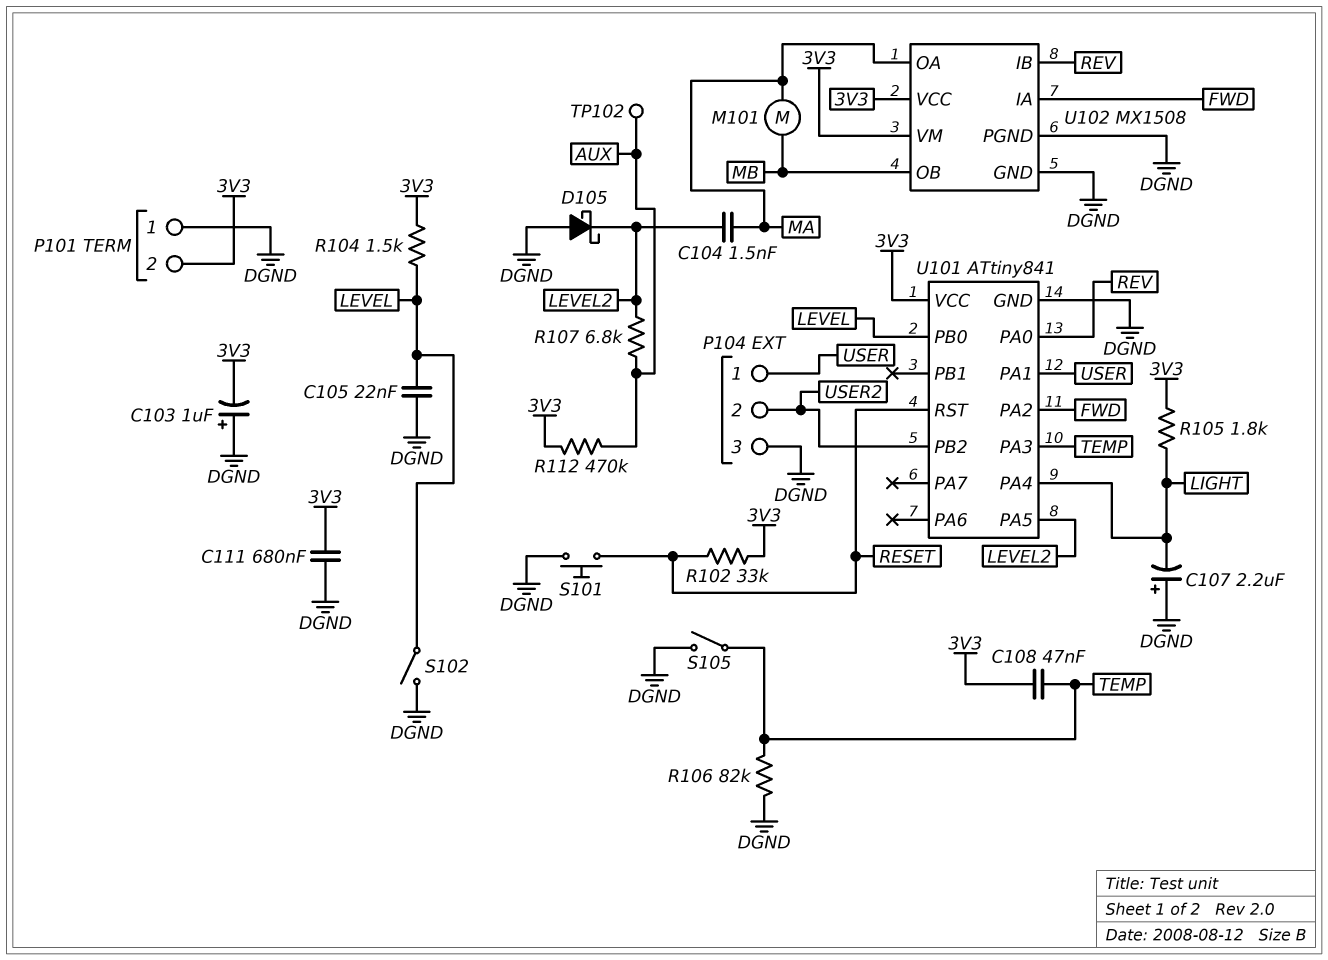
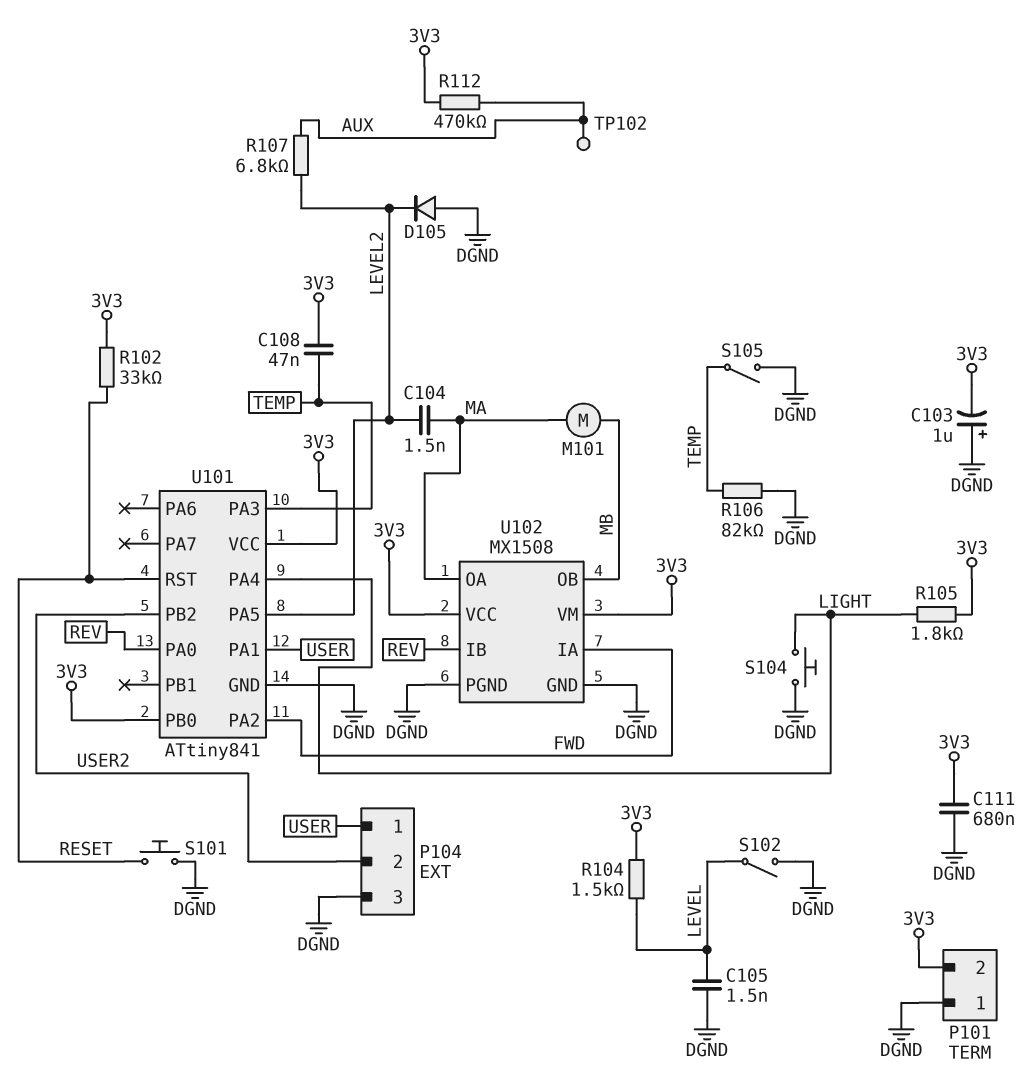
C105: 22nF (DGND, LEVEL) -> 1.5nF (DGND, LEVEL)
C107: 2.2uF (plus DGND, minus LIGHT) -> none
D105: schottky (A DGND, K LEVEL2) -> diode (A DGND, K LEVEL2)
S104: none -> button (DGND, LIGHT)
U101 pin PB0: LEVEL -> 3V3

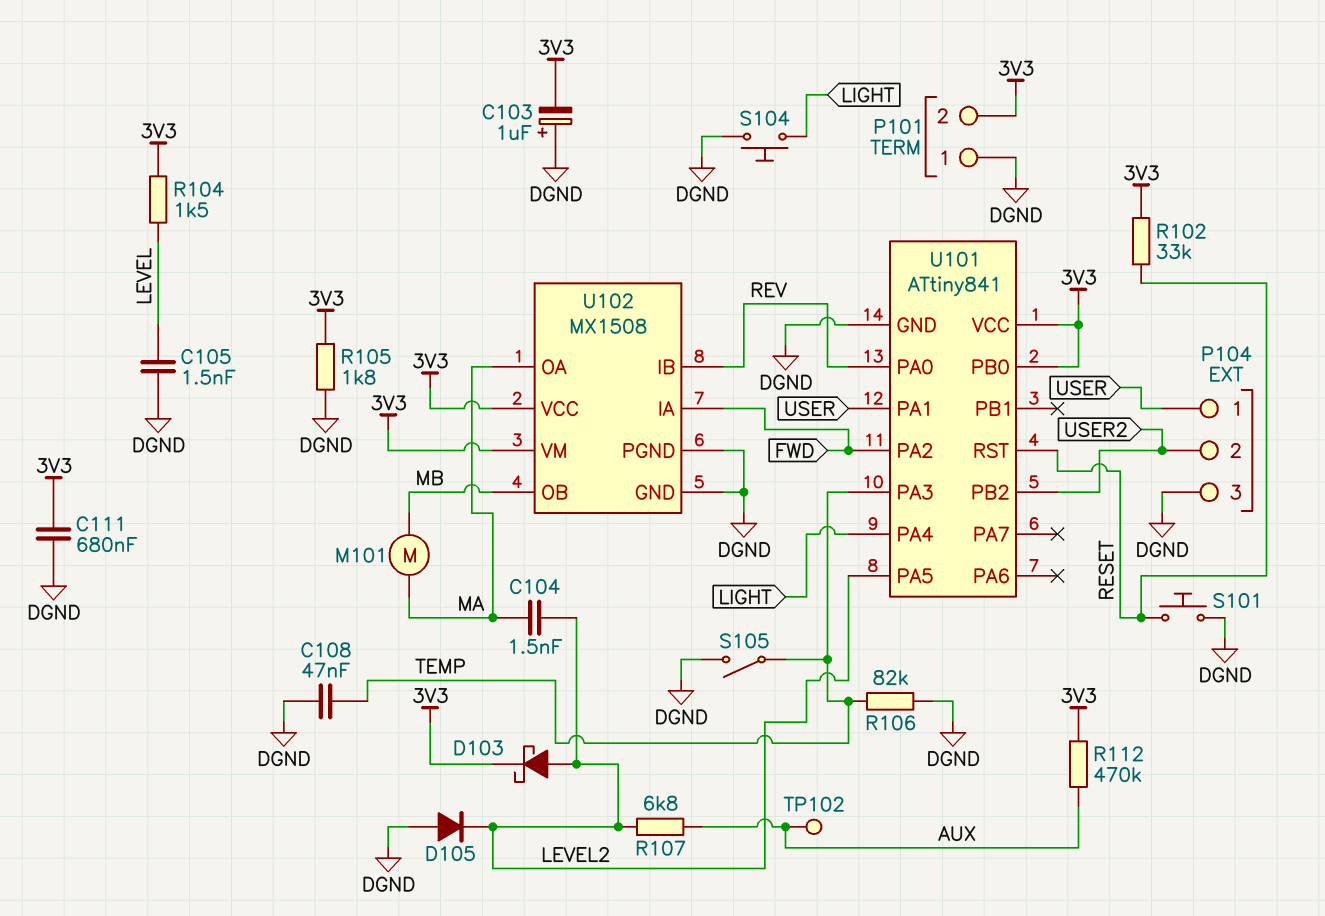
C108: 47nF (3V3, TEMP) -> 47nF (DGND, TEMP)
D103: none -> schottky (A LEVEL2, K 3V3)
R105: 1.8k (3V3, LIGHT) -> 1.8k (3V3, DGND)
S102: switch (DGND, LEVEL) -> none

